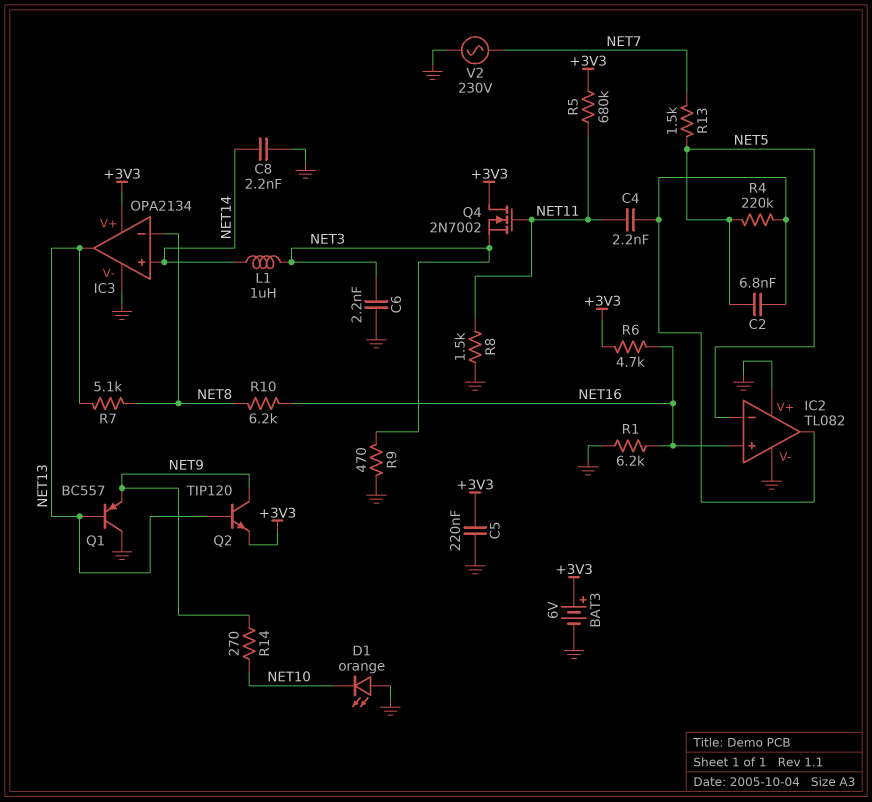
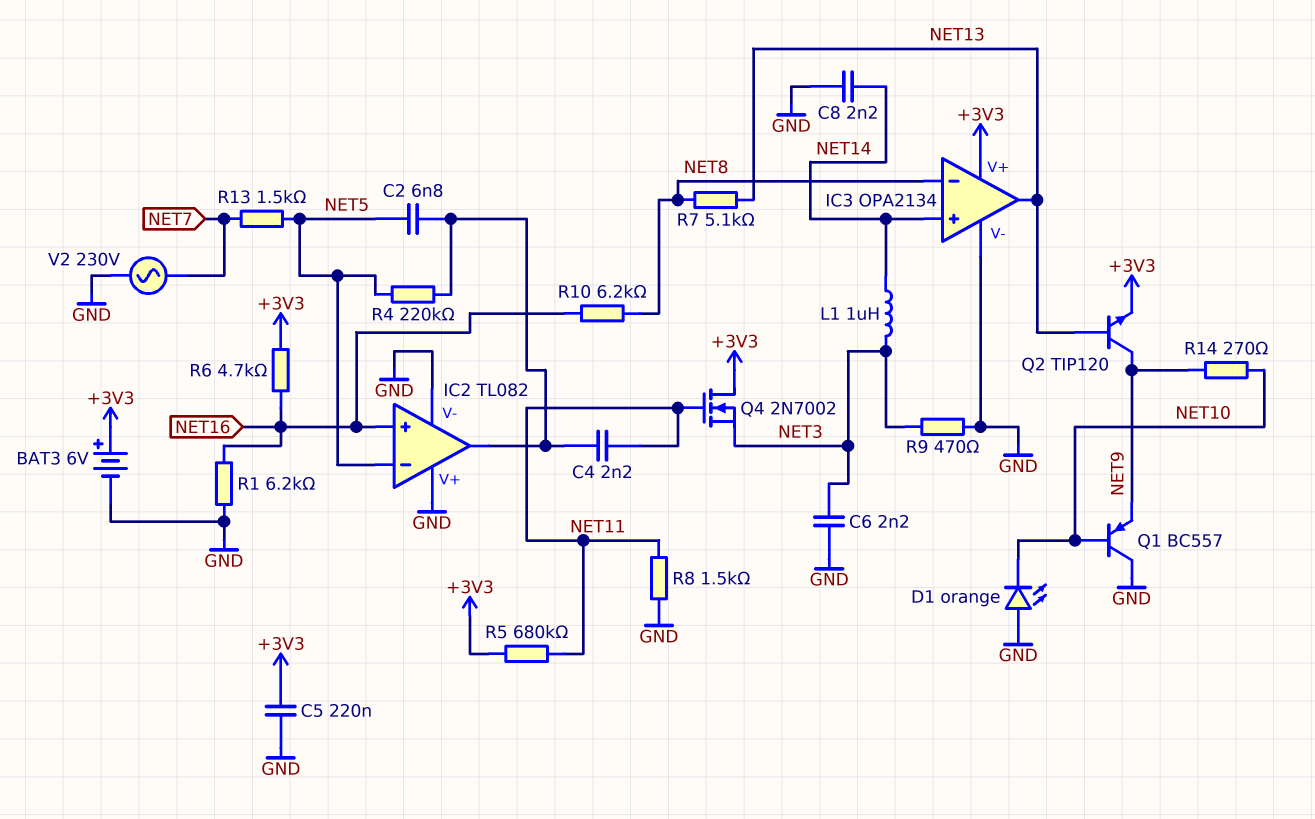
Q1: PNP BC557 (B NET13, C GND, E NET9) -> PNP BC557 (B NET10, C GND, E NET9)

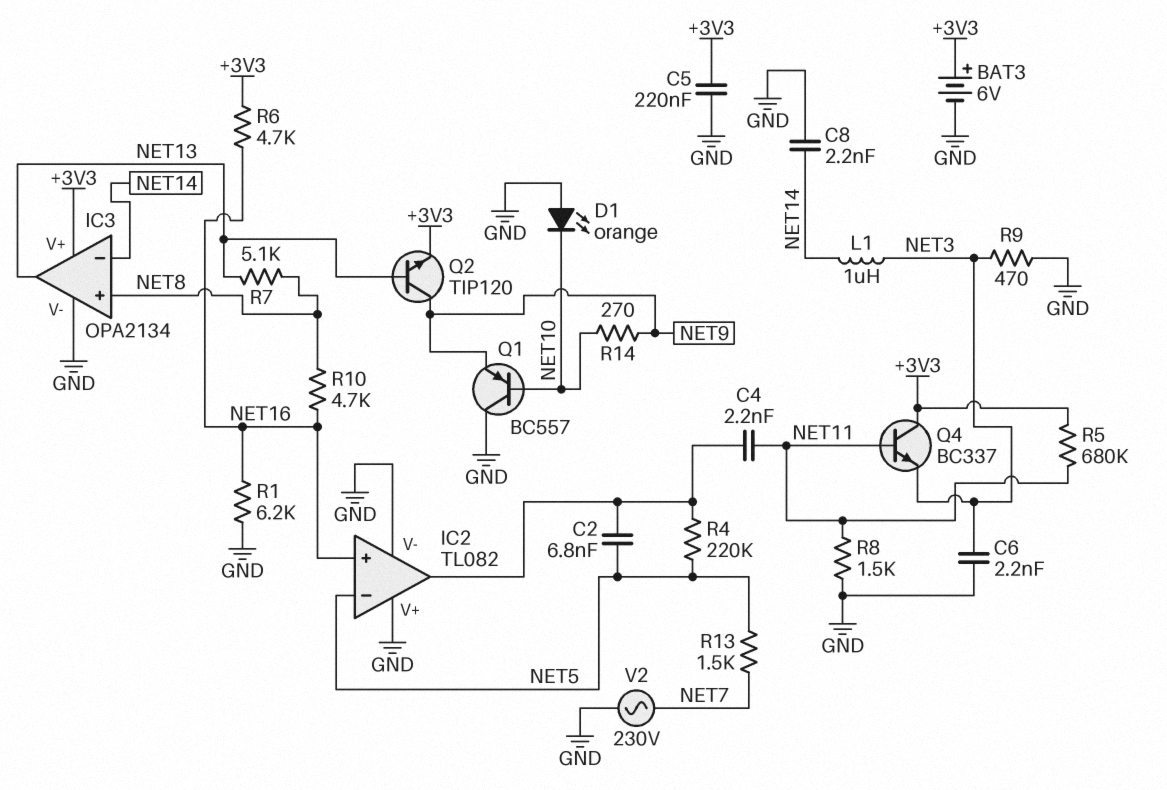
IC3 pin in+: NET14 -> NET8
IC3 pin in-: NET8 -> NET14
Q4: NMOS 2N7002 (G NET11, D +3V3, S NET3) -> NPN BC337 (B NET11, C +3V3, E NET3)
R10: 6.2k (NET8, NET16) -> 4.7k (NET8, NET16)

